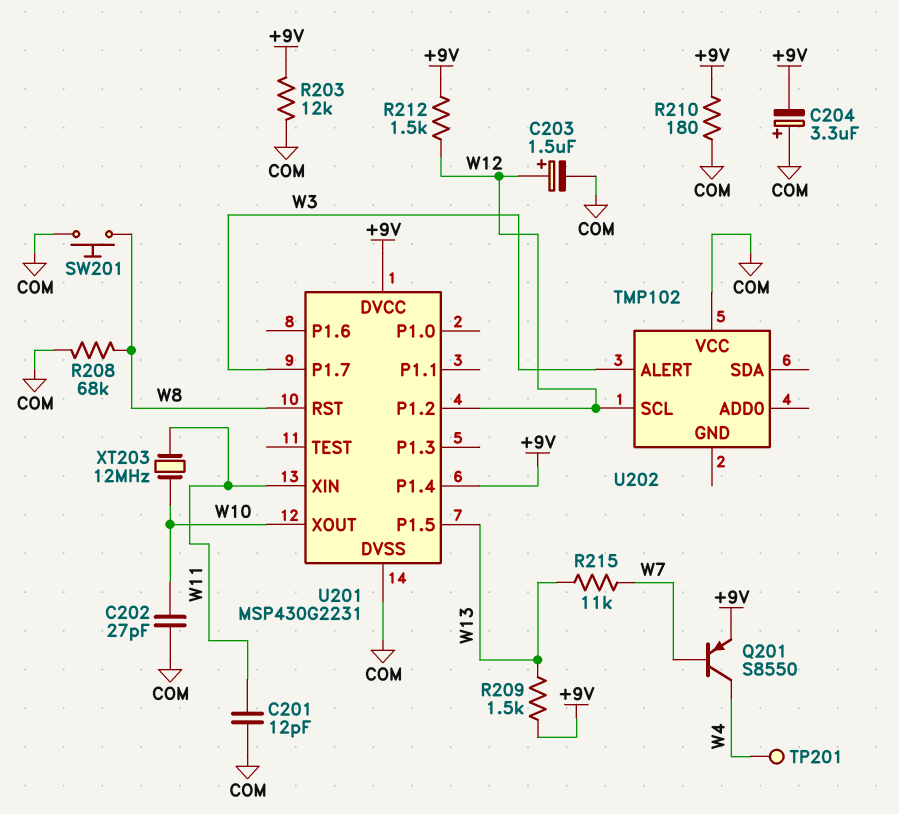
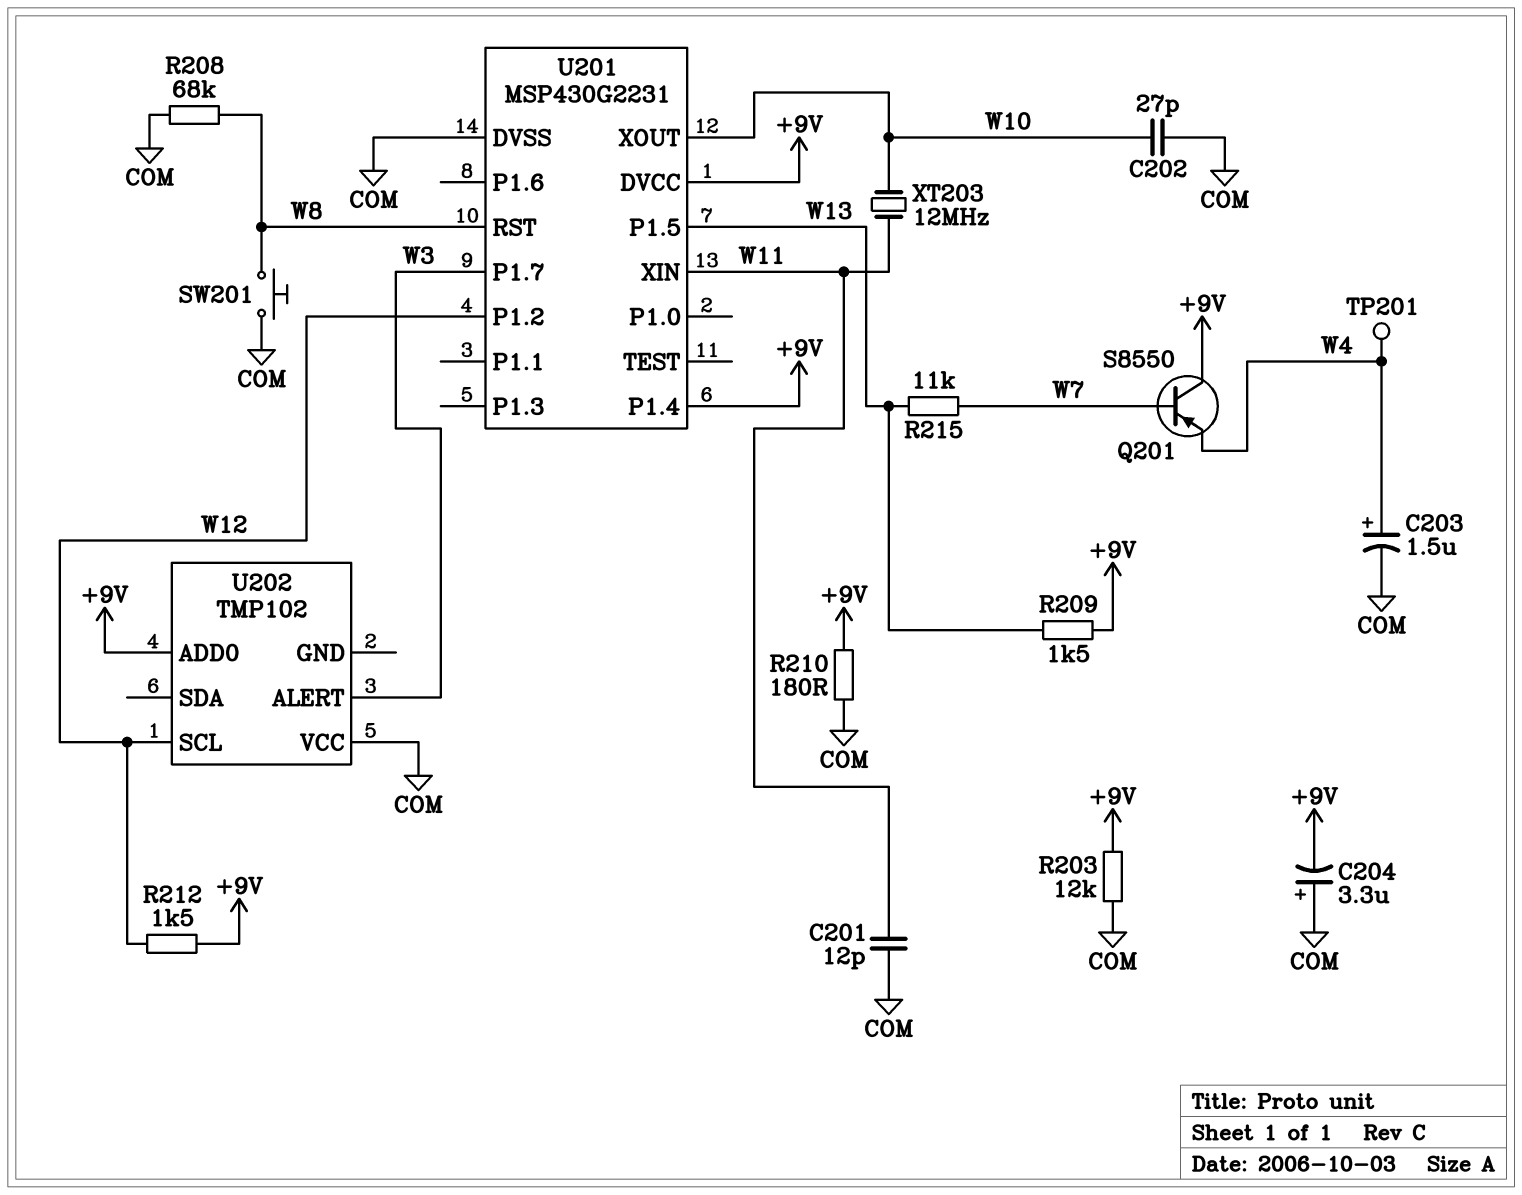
C203: 1.5uF (plus W12, minus COM) -> 1.5uF (plus W4, minus COM)
Q201: PNP S8550 (B W7, C W4, E +9V) -> PNP S8550 (B W7, C +9V, E W4)
U202 pin ADD0: none -> +9V

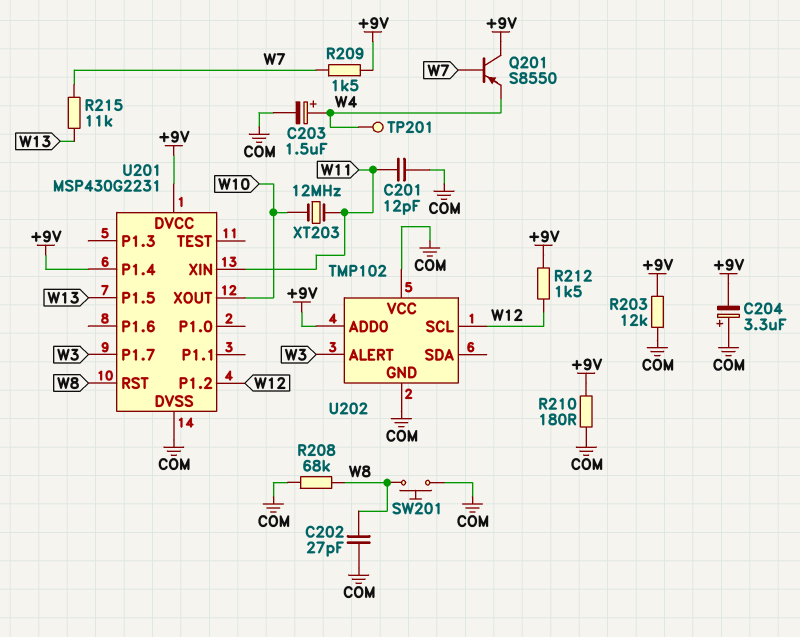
C202: 27pF (COM, W10) -> 27pF (COM, W8)
R209: 1.5k (+9V, W13) -> 1.5k (+9V, W7)
U202 pin GND: none -> COM

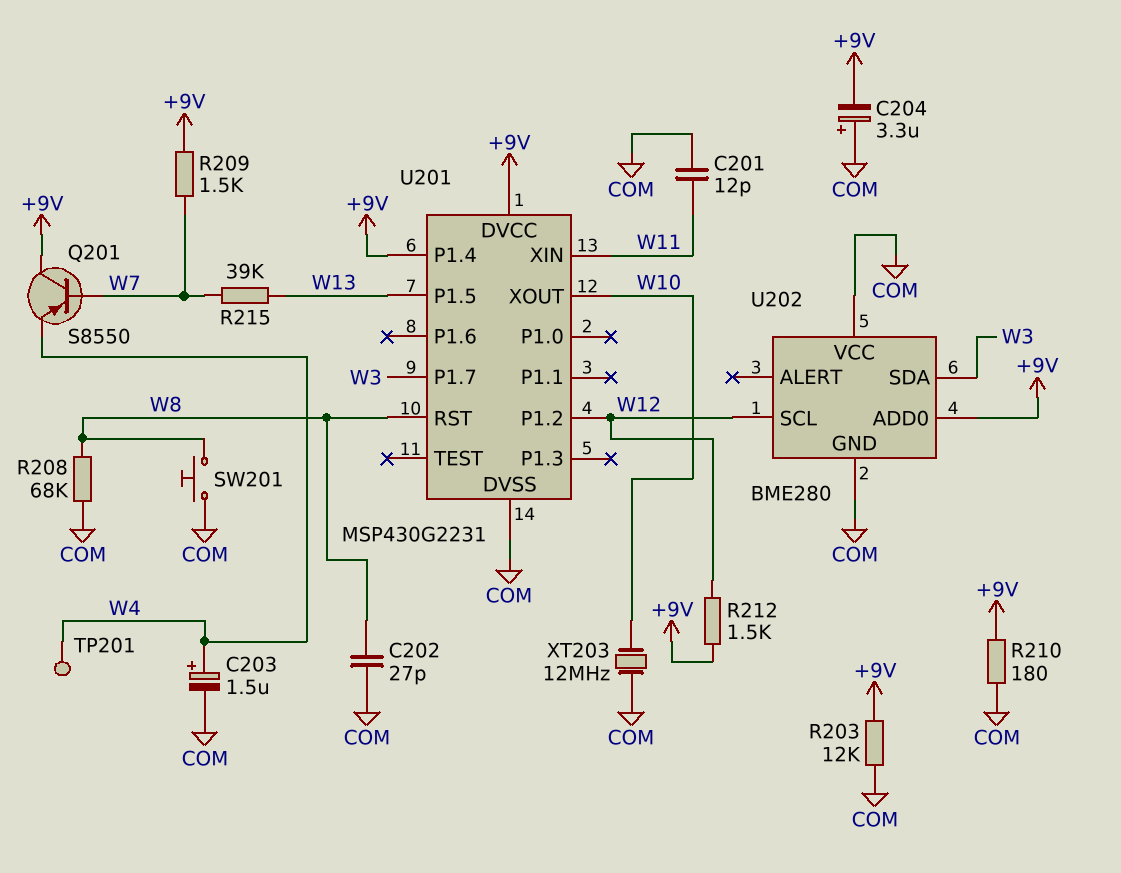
R215: 11k (W7, W13) -> 39k (W7, W13)
U202: TMP102 -> BME280
U202 pin ALERT: W3 -> none
U202 pin SDA: none -> W3
XT203: 12MHz (W10, W11) -> 12MHz (COM, W10)

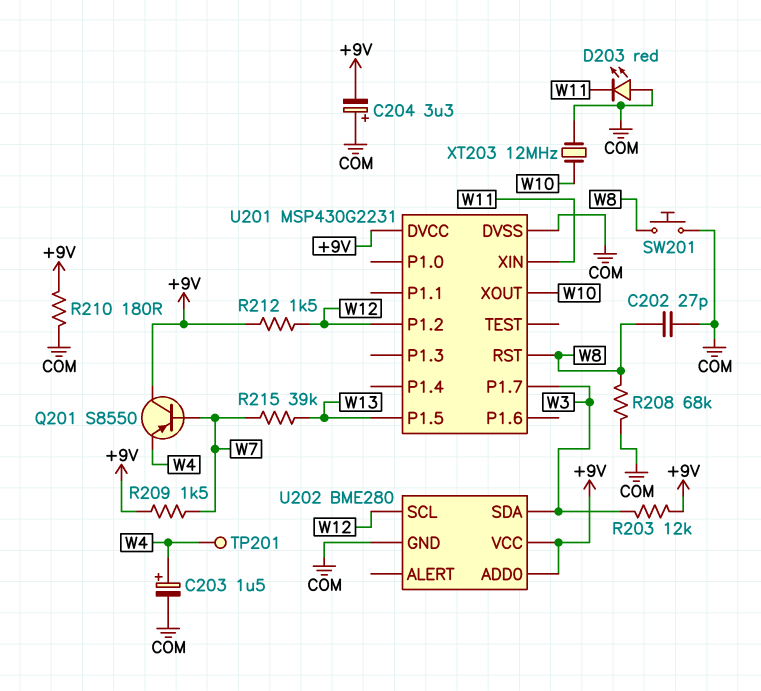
C201: 12pF (COM, W11) -> none
D203: none -> LED red (A COM, K W11)
R203: 12k (+9V, COM) -> 12k (+9V, W3)
U201 pin P1.4: +9V -> none
U202 pin VCC: COM -> +9V

